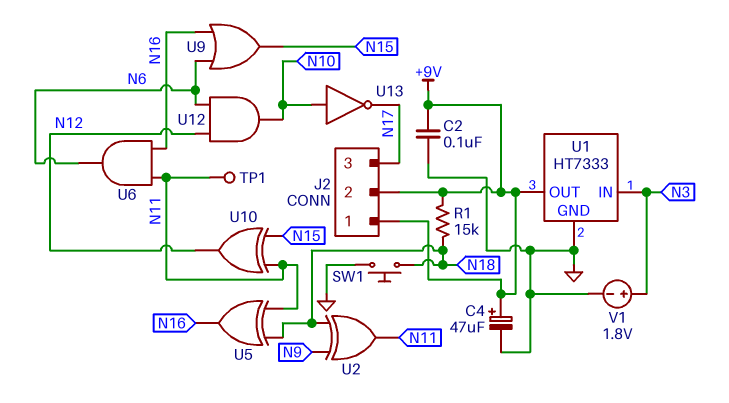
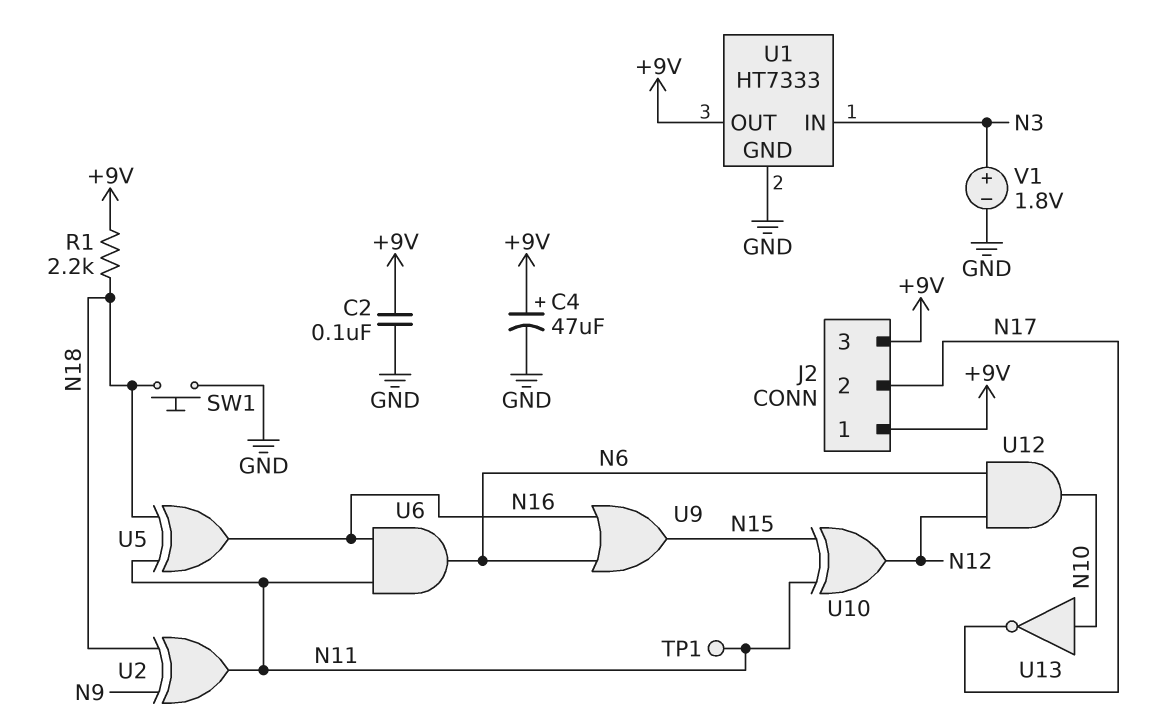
J2 pin 2: +9V -> N17
J2 pin 3: N17 -> +9V
R1: 15k (+9V, N18) -> 2.2k (+9V, N18)

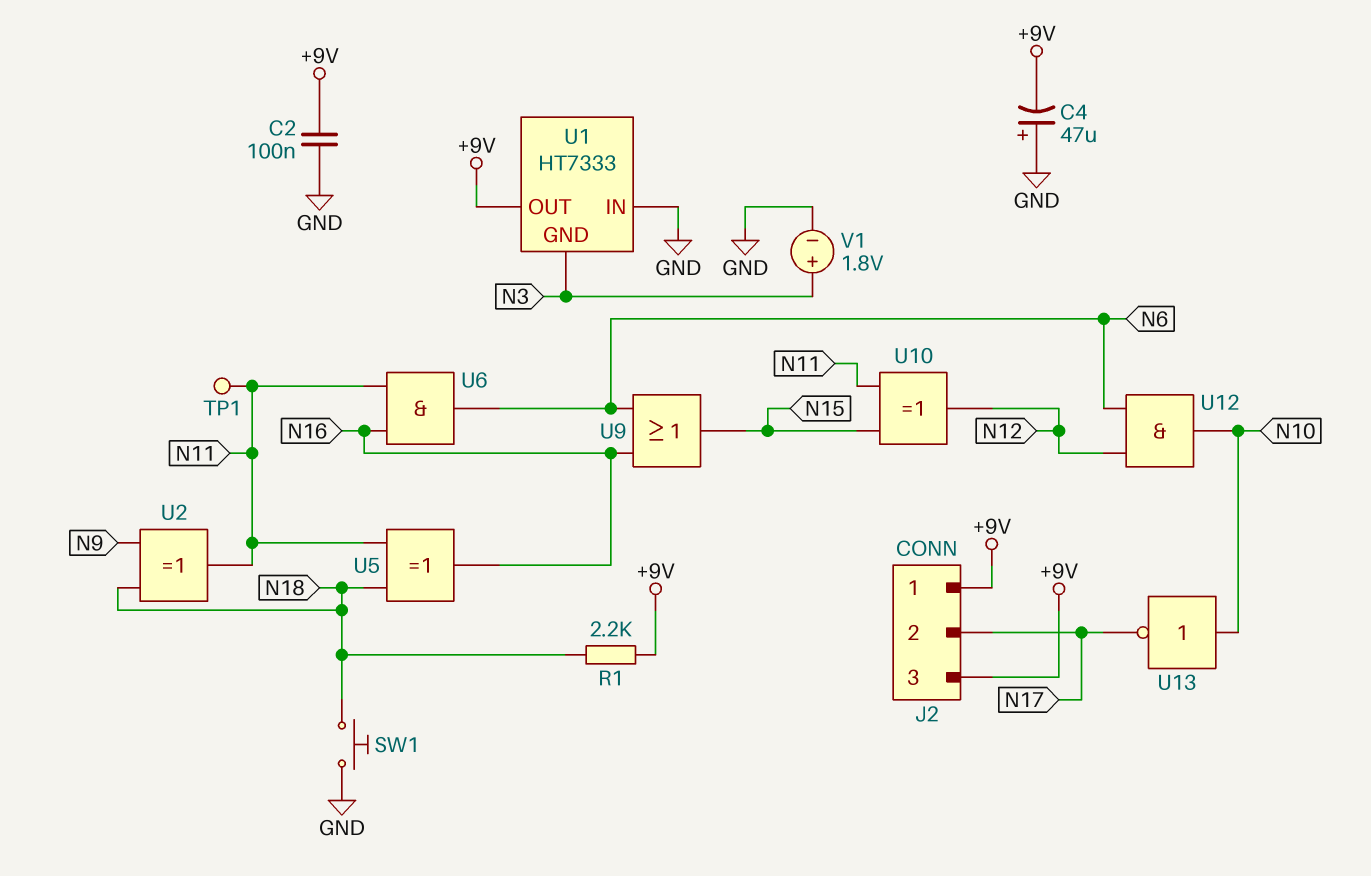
C4: 47uF (plus +9V, minus GND) -> 47uF (plus GND, minus +9V)
U1 pin GND: GND -> N3
U1 pin IN: N3 -> GND

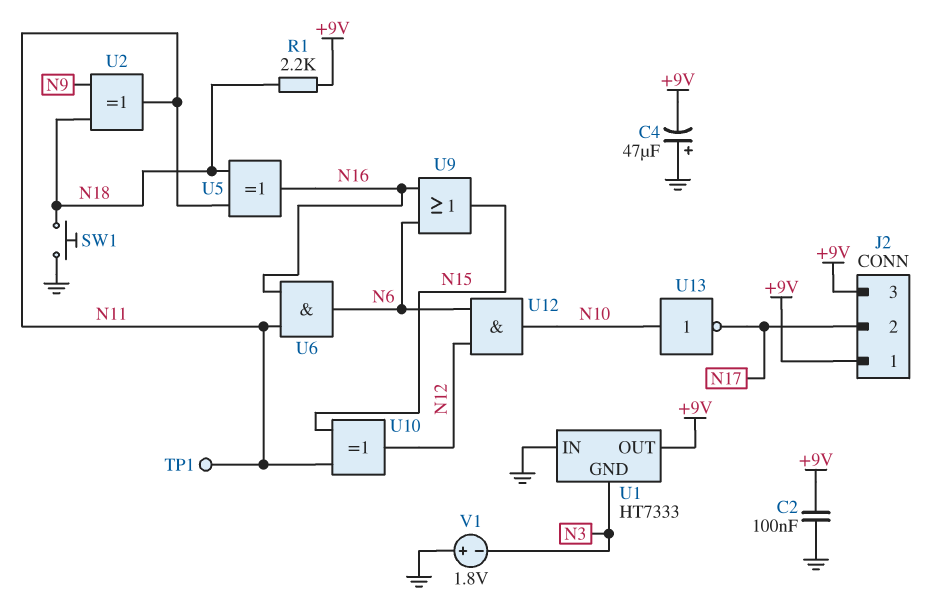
V1: 1.8V (plus N3, minus GND) -> 1.8V (plus GND, minus N3)

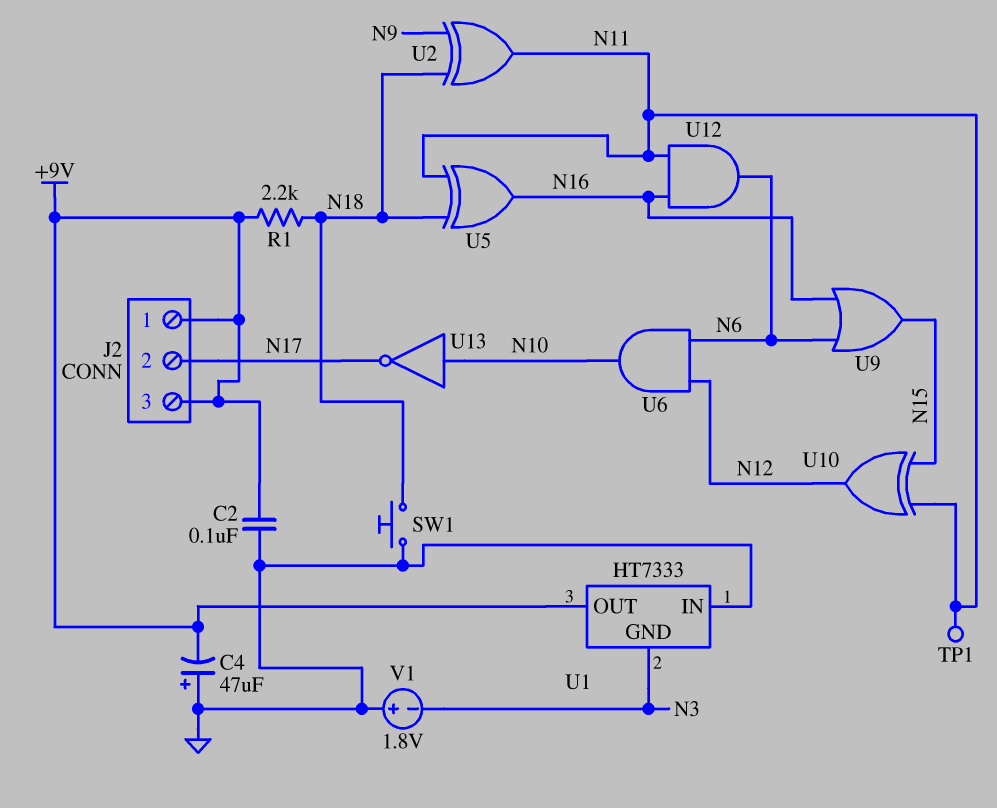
U6: AND (in N11, in N16, out N6) -> AND (in N6, in N12, out N10)
U12: AND (in N6, in N12, out N10) -> AND (in N11, in N16, out N6)

